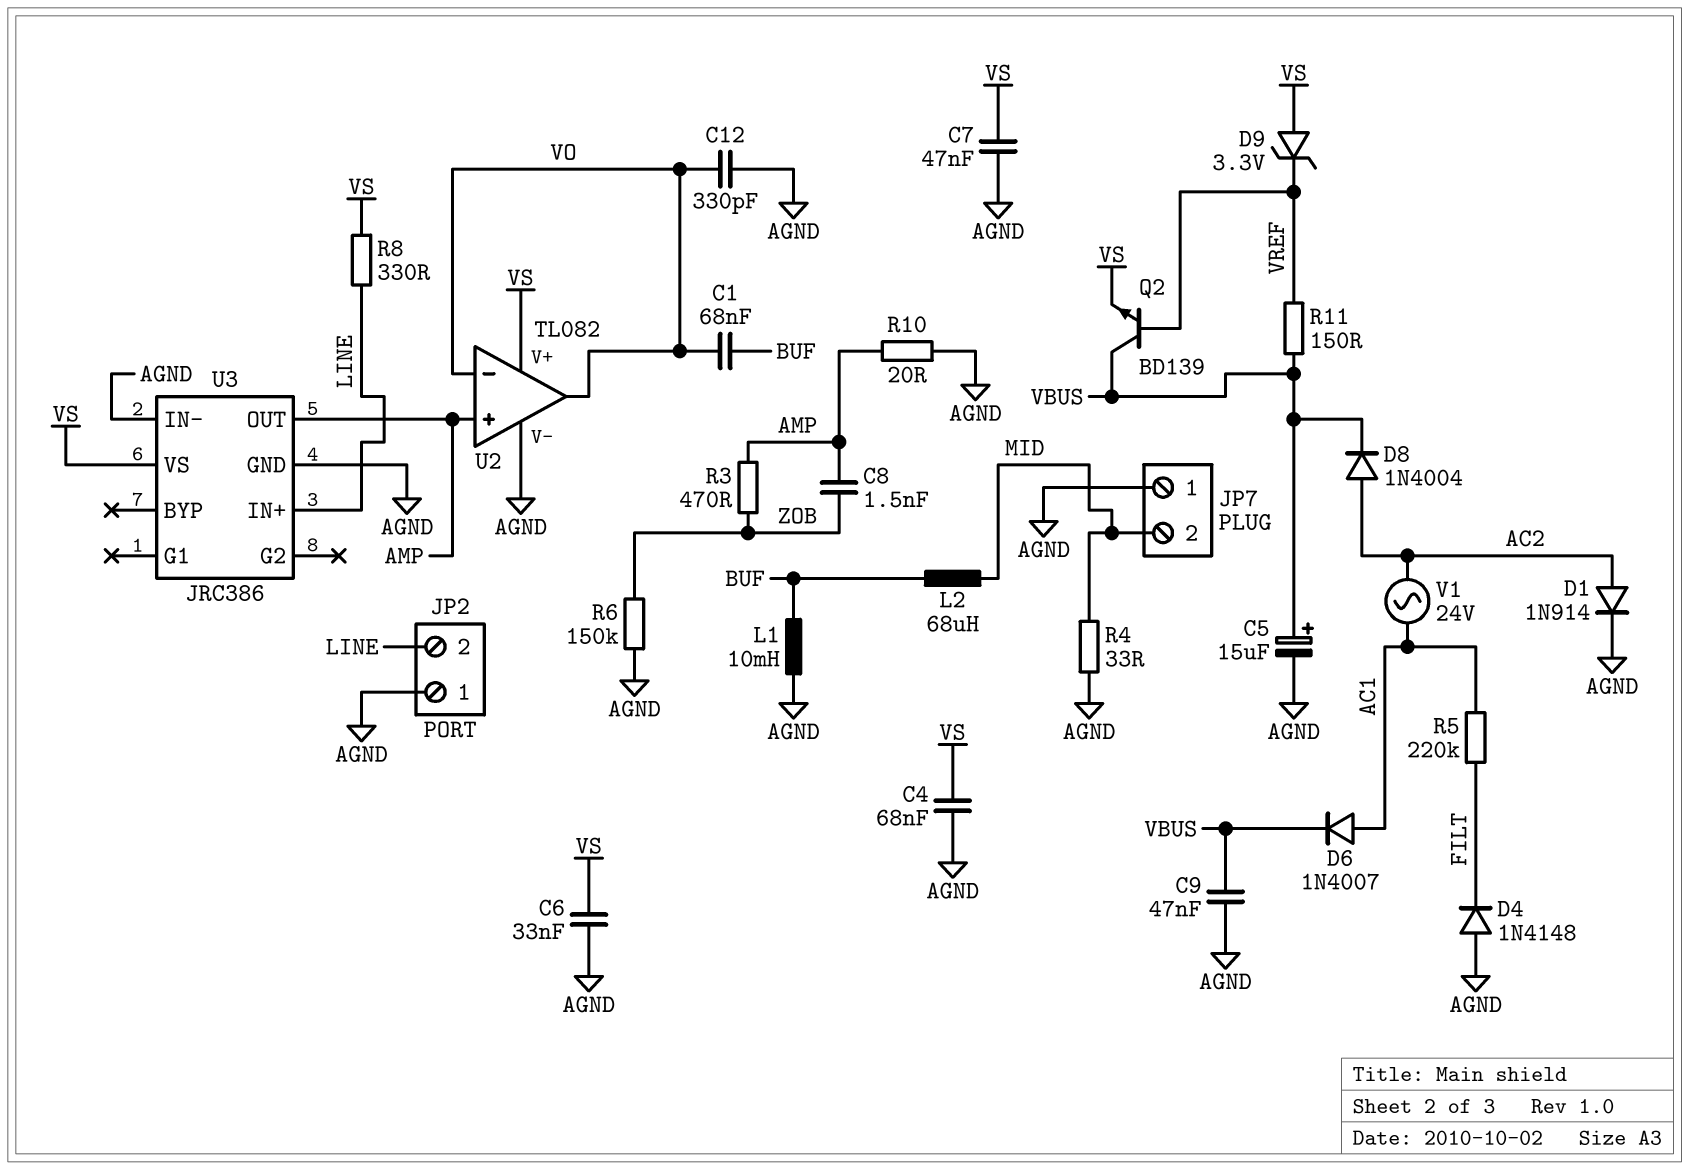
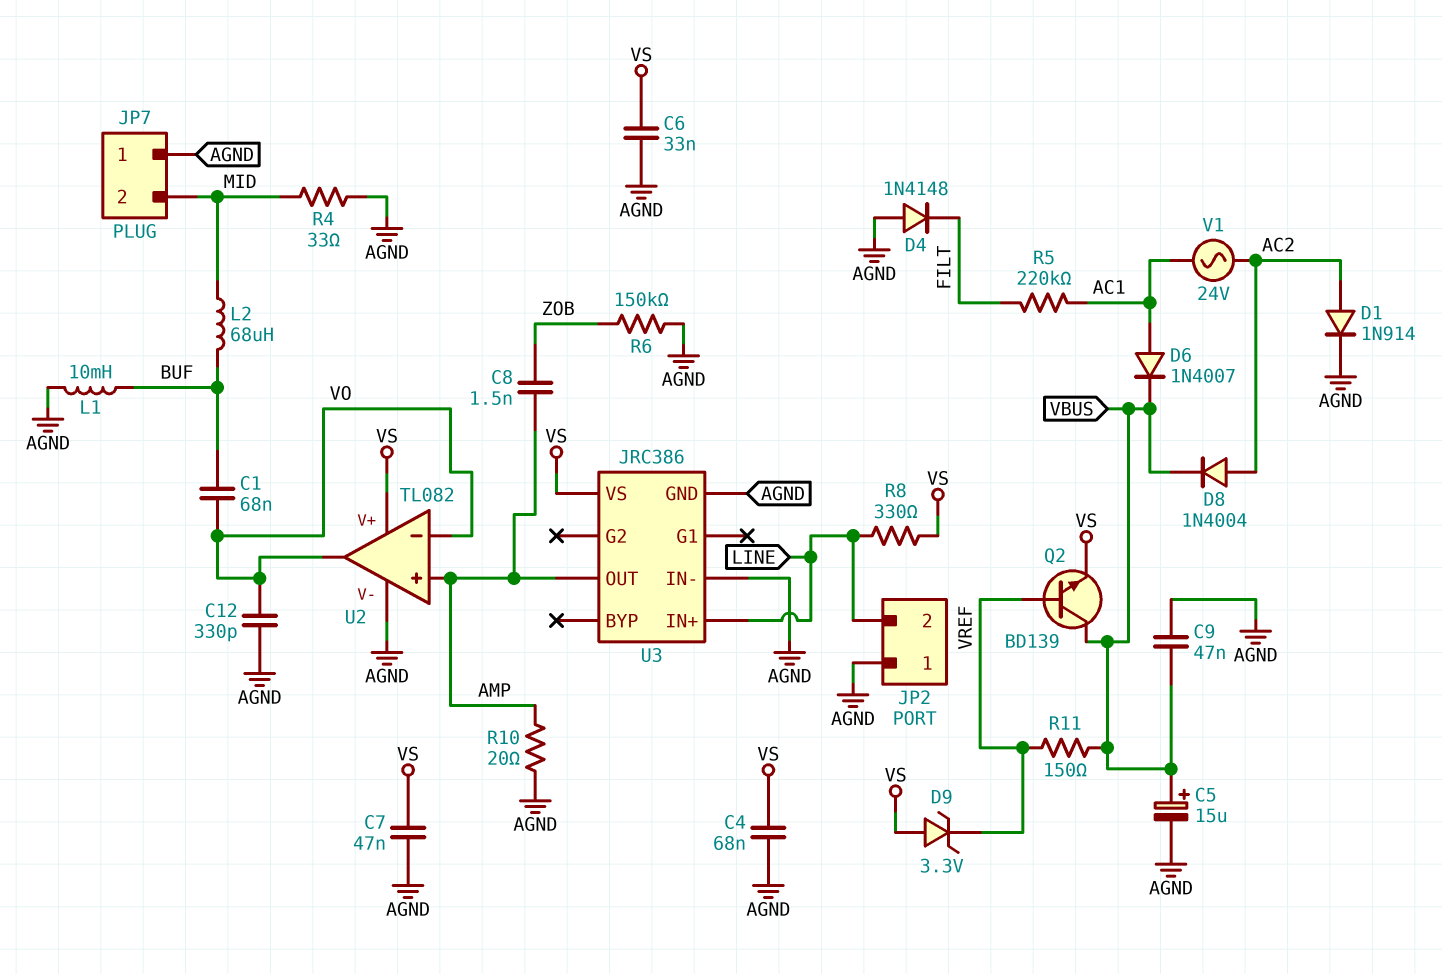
R3: 470 (AMP, ZOB) -> none

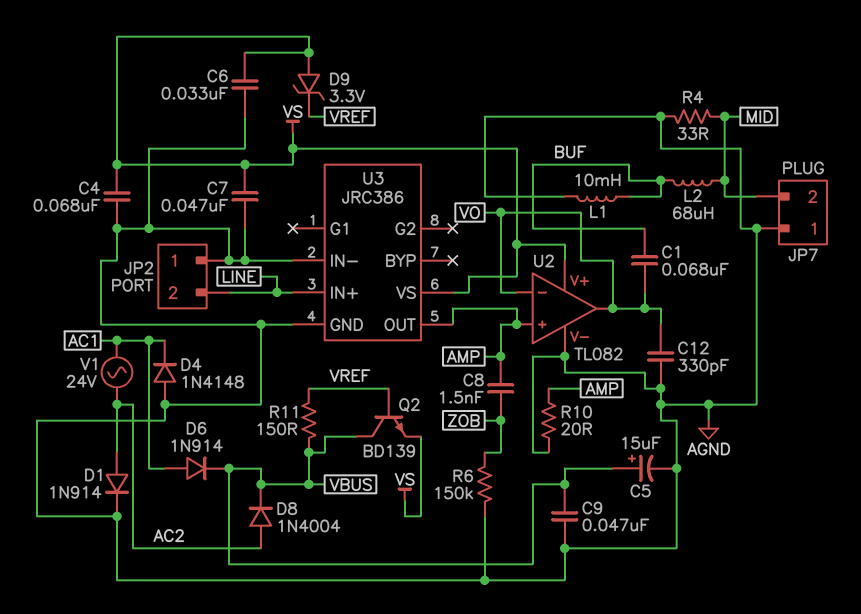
D4: diode 1N4148 (A AGND, K FILT) -> diode 1N4148 (A AGND, K AC1)
D6: diode 1N4007 (A AC1, K VBUS) -> diode 1N914 (A AC1, K VBUS)
R5: 220k (AC1, FILT) -> none
R8: 330 (LINE, VS) -> none

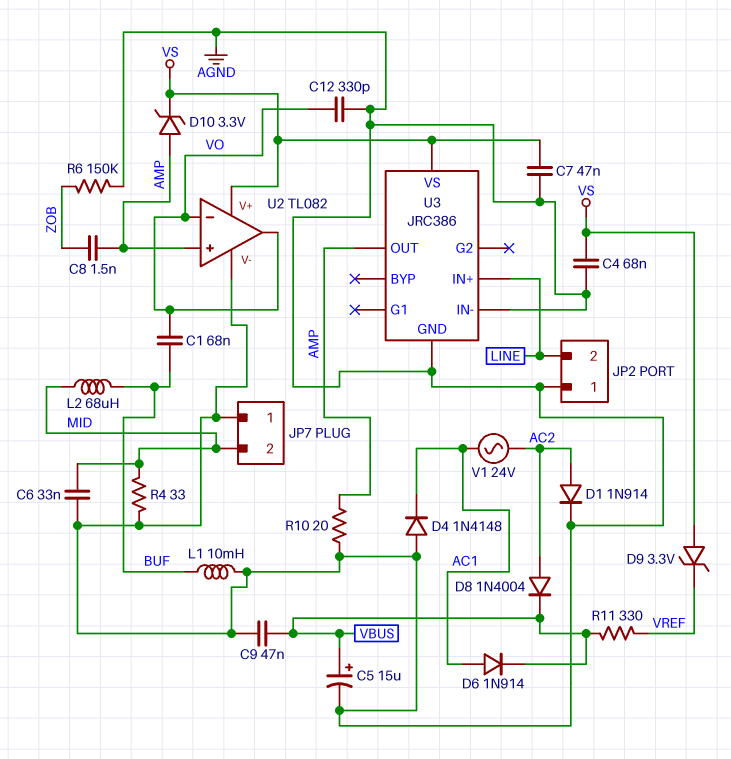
C6: 33nF (AGND, VS) -> 33nF (AGND, MID)
D10: none -> zener 3.3V (A AMP, K VS)
Q2: NPN BD139 (B VREF, C VBUS, E VS) -> none
R11: 150 (VBUS, VREF) -> 330 (VBUS, VREF)

